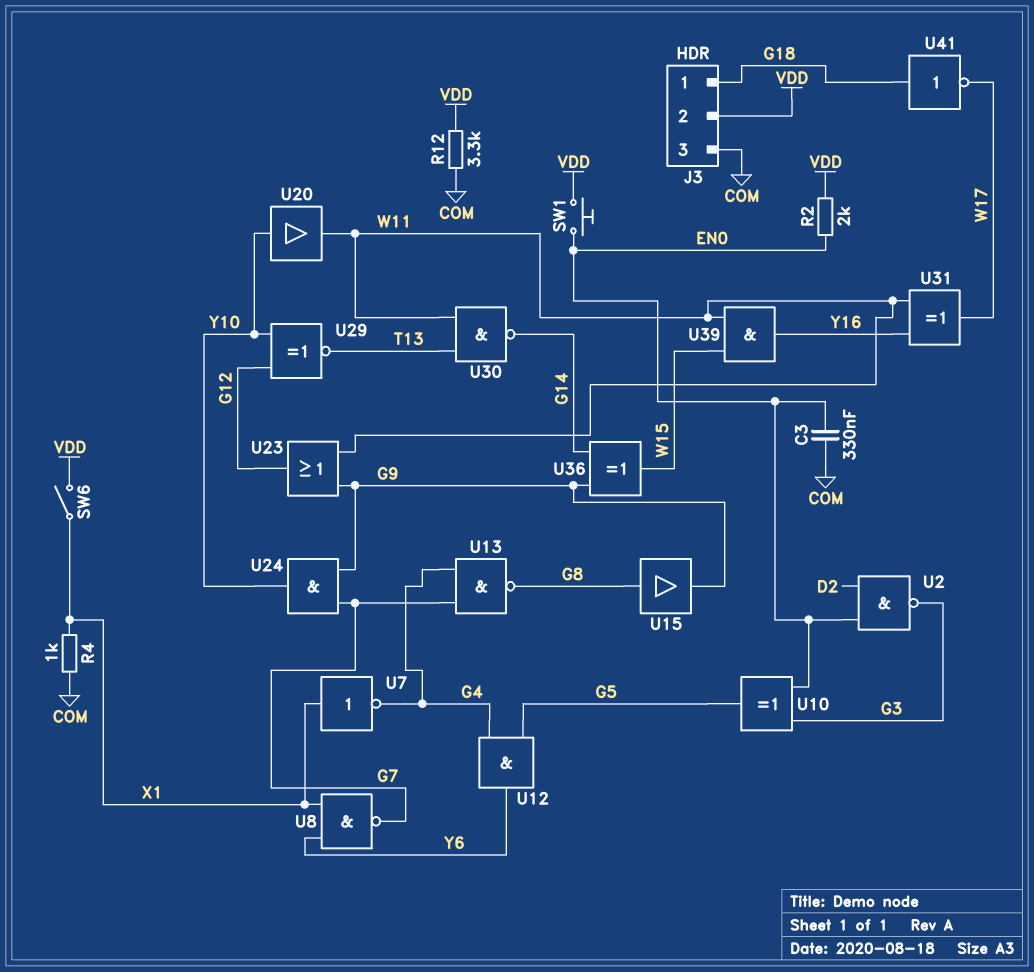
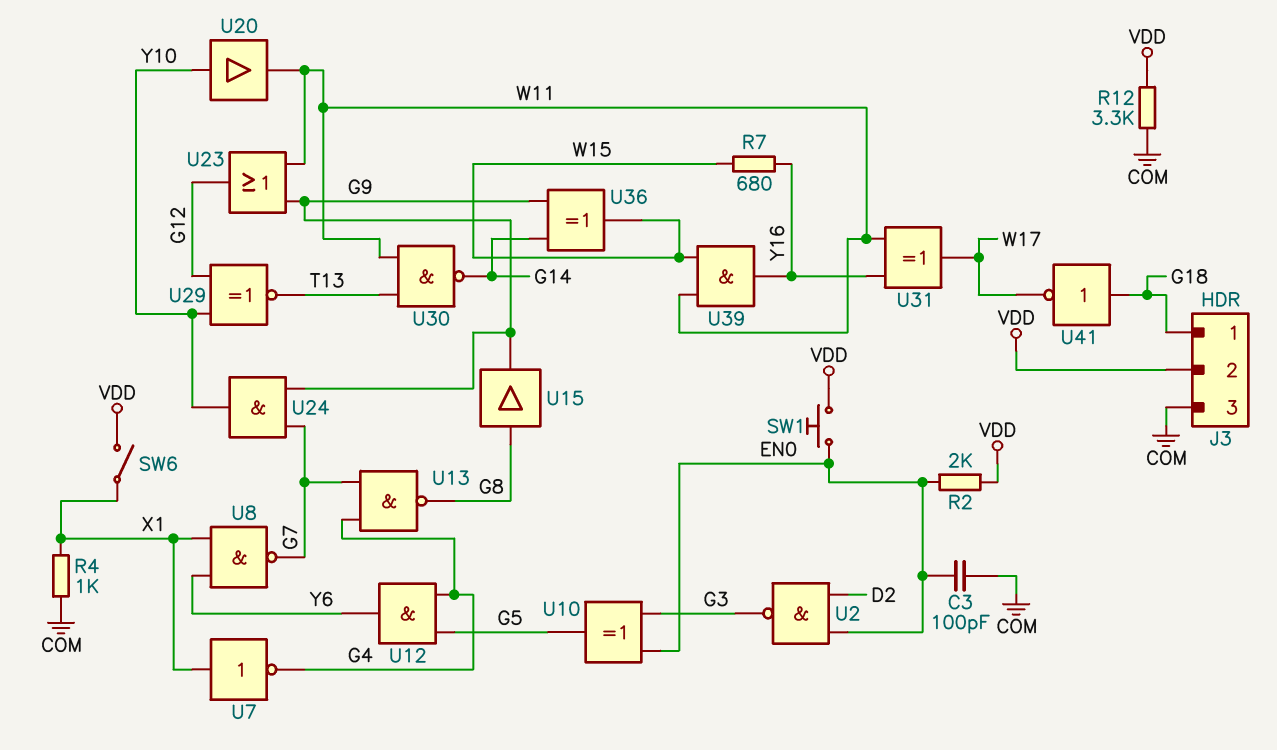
C3: 330nF (COM, EN0) -> 100pF (COM, EN0)
R7: none -> 680 (W15, Y16)

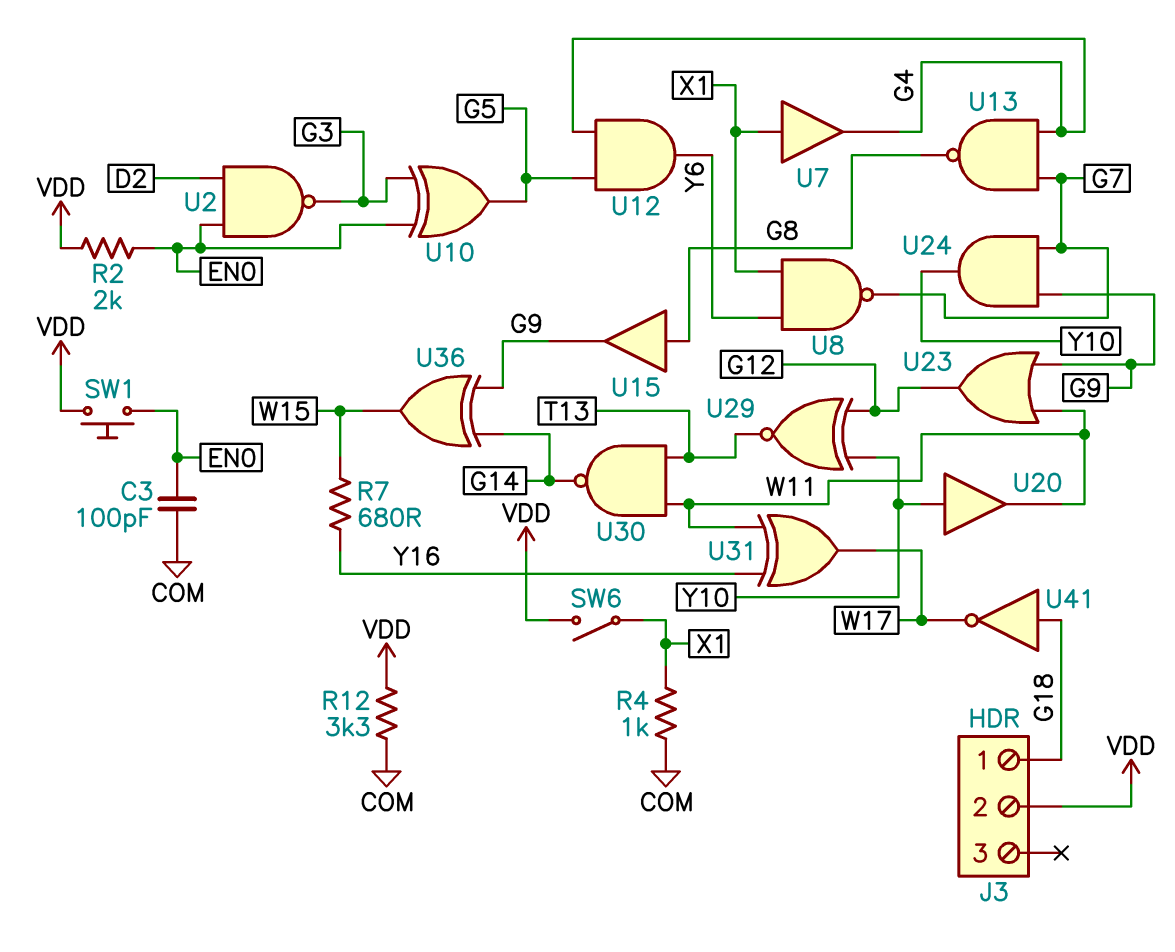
J3 pin 3: COM -> none
U7: NOT (in X1, out G4) -> buffer (in X1, out G4)
U39: AND (in W11, in W15, out Y16) -> none

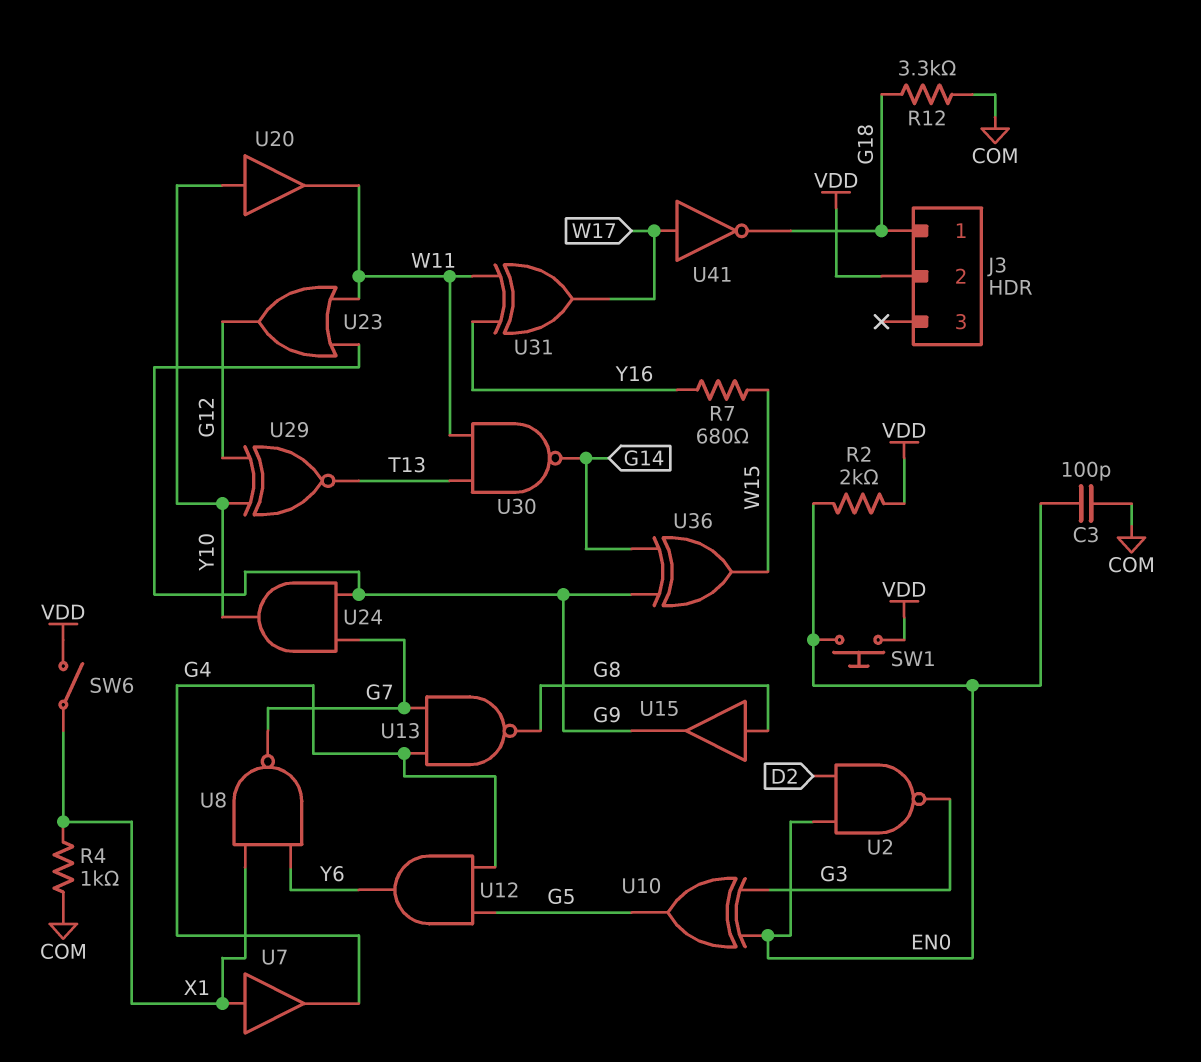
R12: 3.3k (COM, VDD) -> 3.3k (COM, G18)
U41: NOT (in G18, out W17) -> NOT (in W17, out G18)

